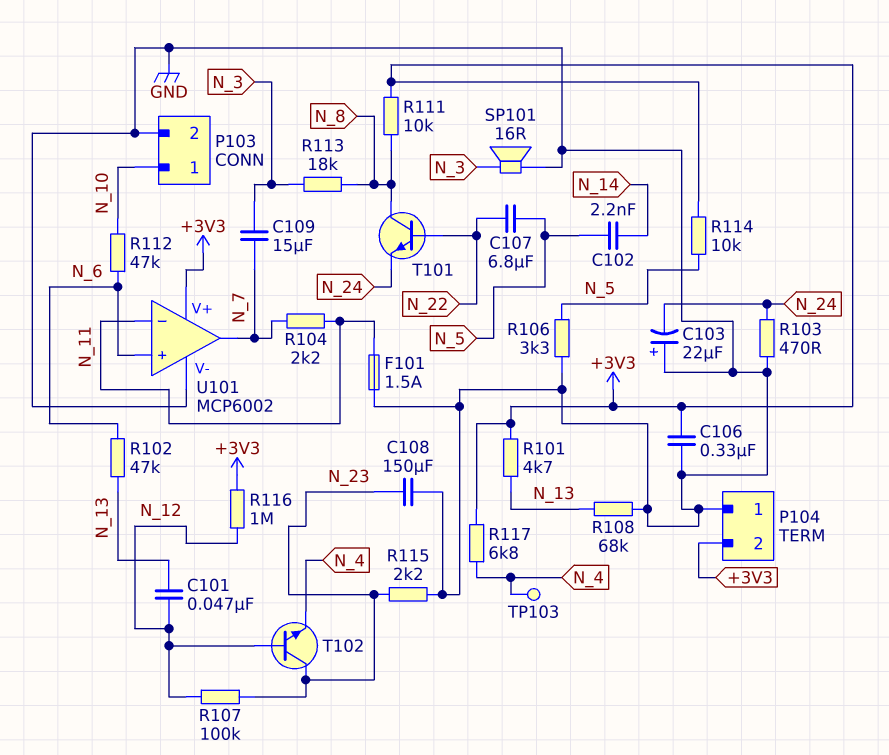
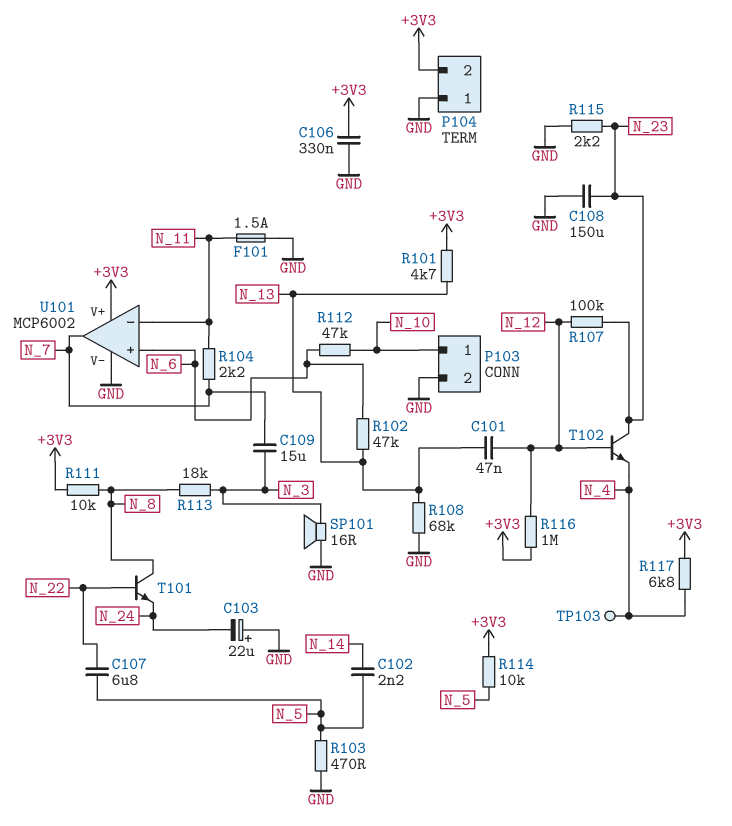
R103: 470 (GND, N_24) -> 470 (GND, N_5)
R106: 3.3k (GND, N_5) -> none

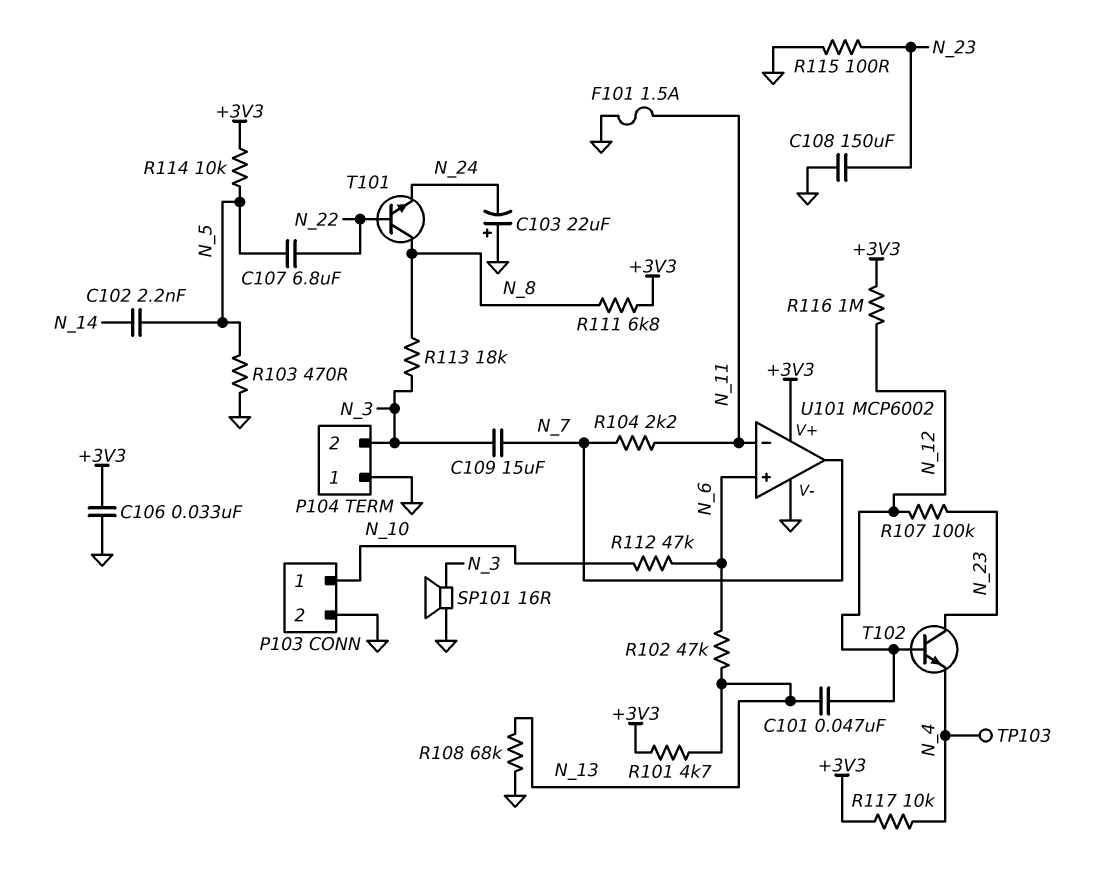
C106: 330nF (+3V3, GND) -> 33nF (+3V3, GND)
P104 pin 2: +3V3 -> N_3
R111: 10k (+3V3, N_8) -> 6.8k (+3V3, N_8)
R115: 2.2k (GND, N_23) -> 100 (GND, N_23)
R117: 6.8k (+3V3, N_4) -> 10k (+3V3, N_4)

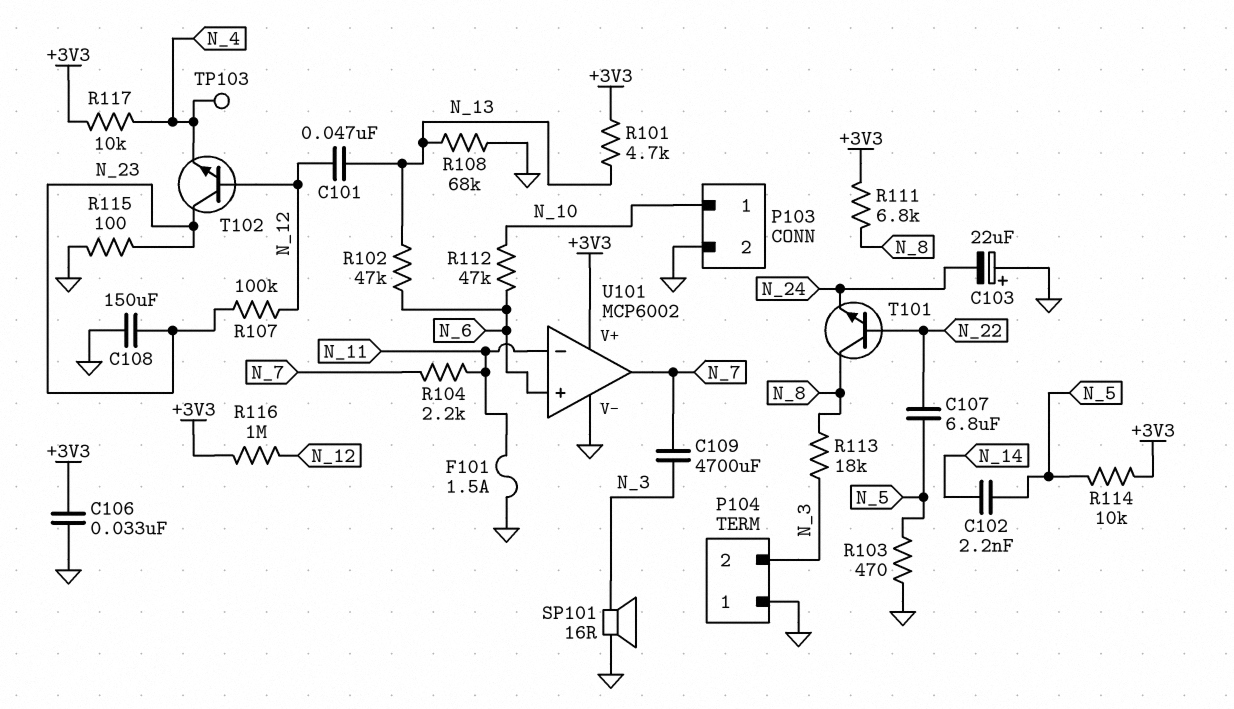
C109: 15uF (N_3, N_7) -> 4700uF (N_3, N_7)

